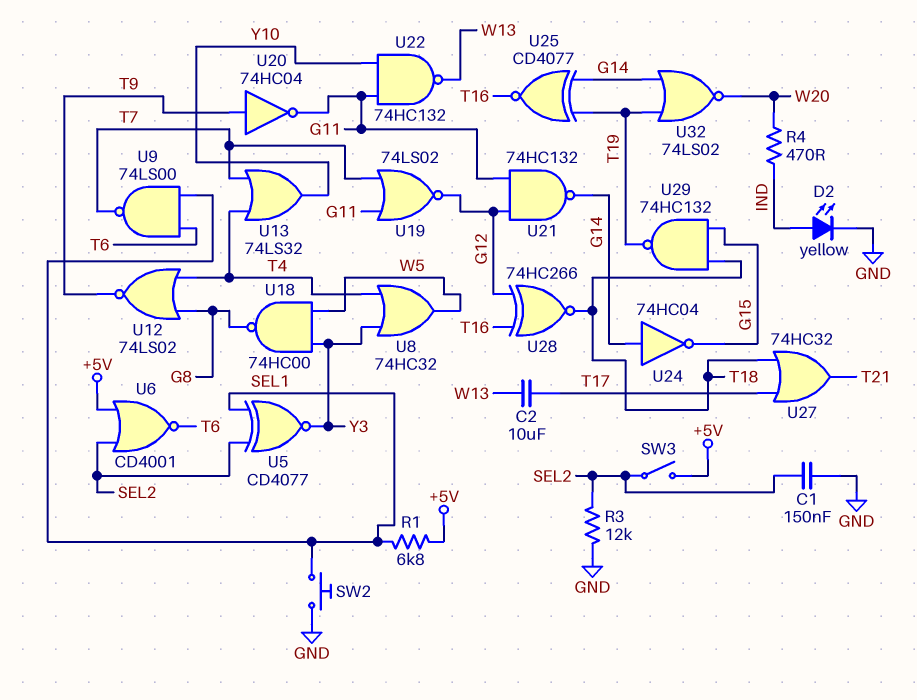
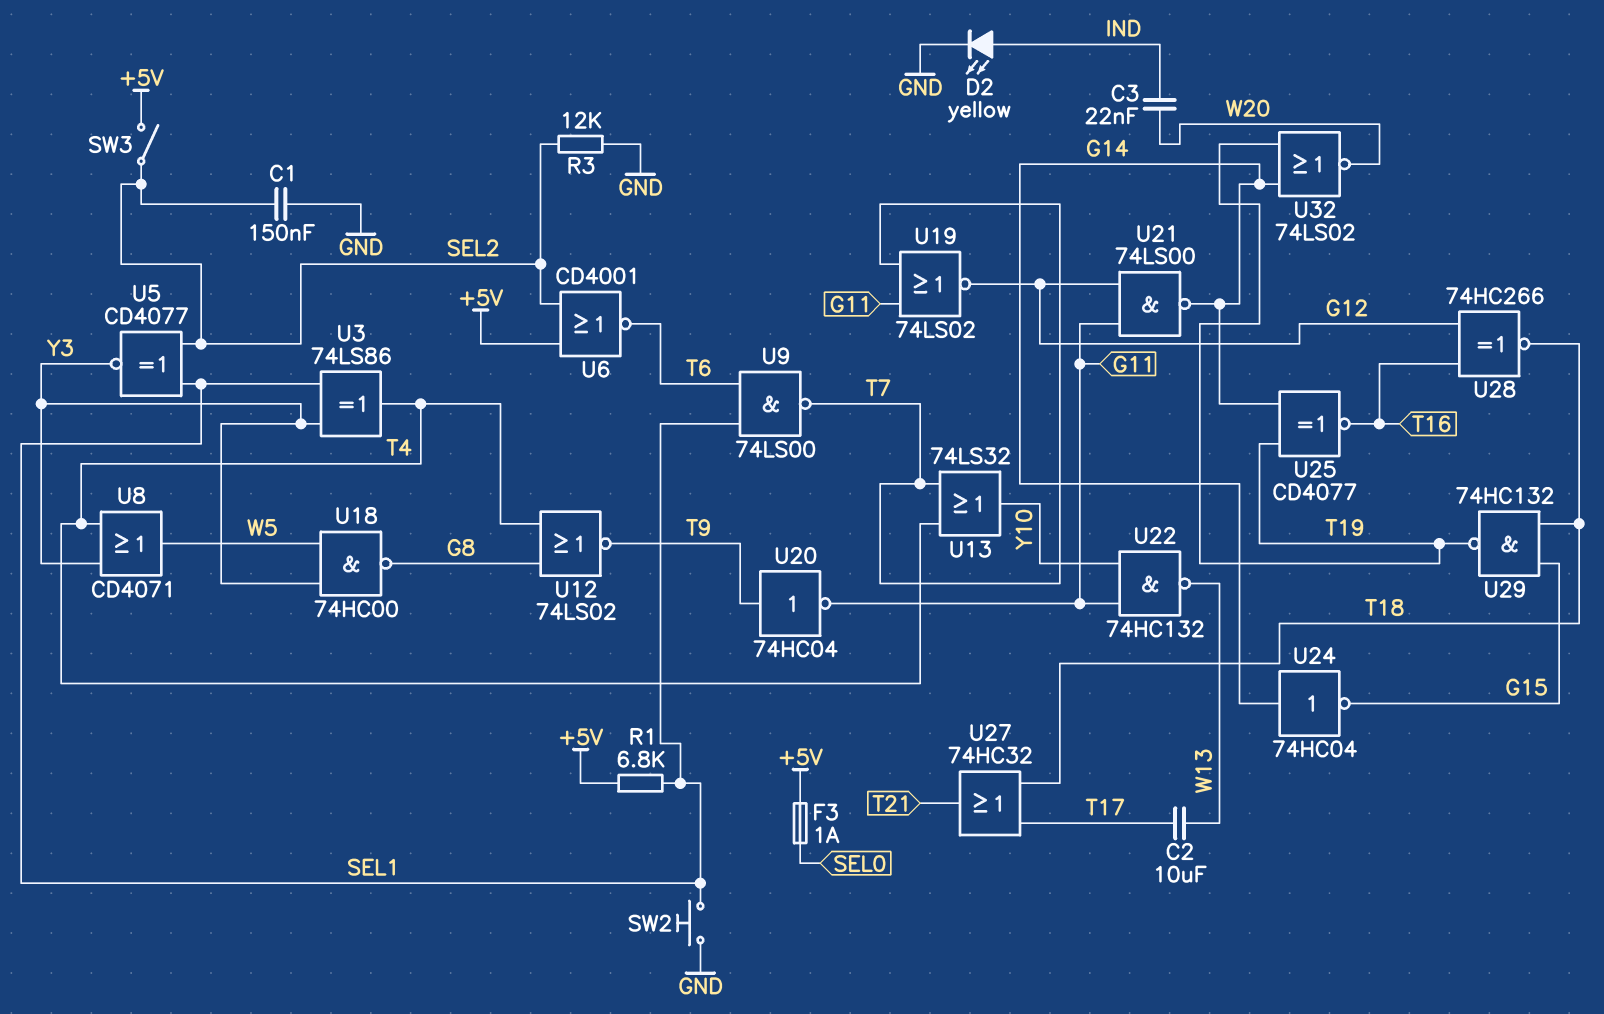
C3: none -> 22nF (IND, W20)
F3: none -> 1A (+5V, SEL0)
R4: 470 (IND, W20) -> none
U3: none -> XOR 74LS86 (in SEL1, in Y3, out T4)
U8: OR 74HC32 (in T4, in Y3, out W5) -> OR CD4071 (in T4, in Y3, out W5)
U21: NAND 74HC132 (in G11, in G12, out G14) -> NAND 74LS00 (in G11, in G12, out G14)

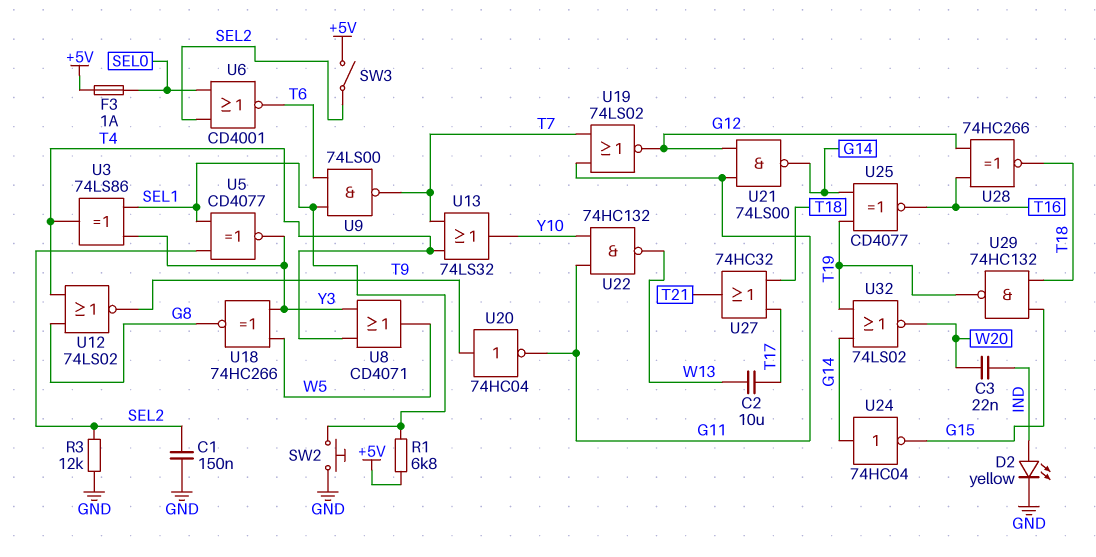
U6: NOR CD4001 (in +5V, in SEL2, out T6) -> NOR CD4001 (in SEL0, in SEL2, out T6)
U18: NAND 74HC00 (in W5, in Y3, out G8) -> XNOR 74HC266 (in W5, in Y3, out G8)

